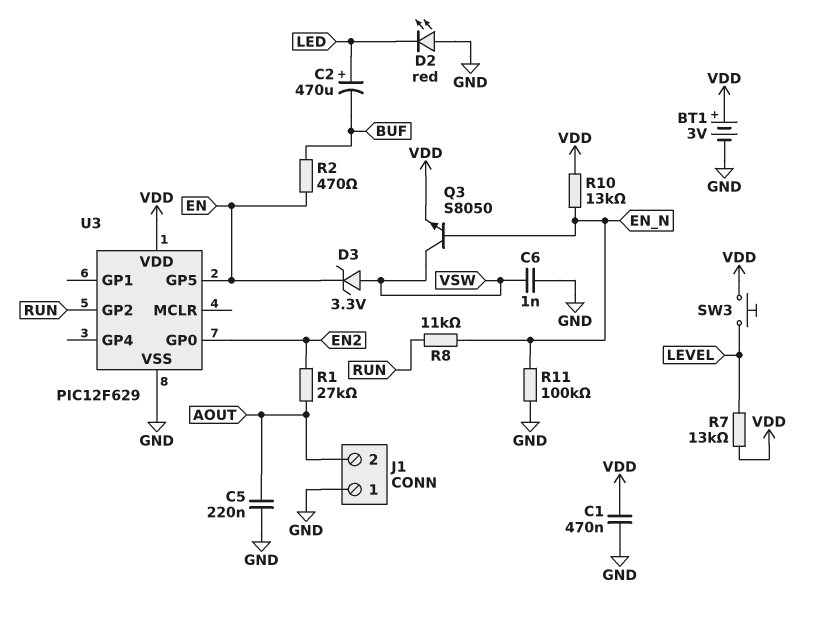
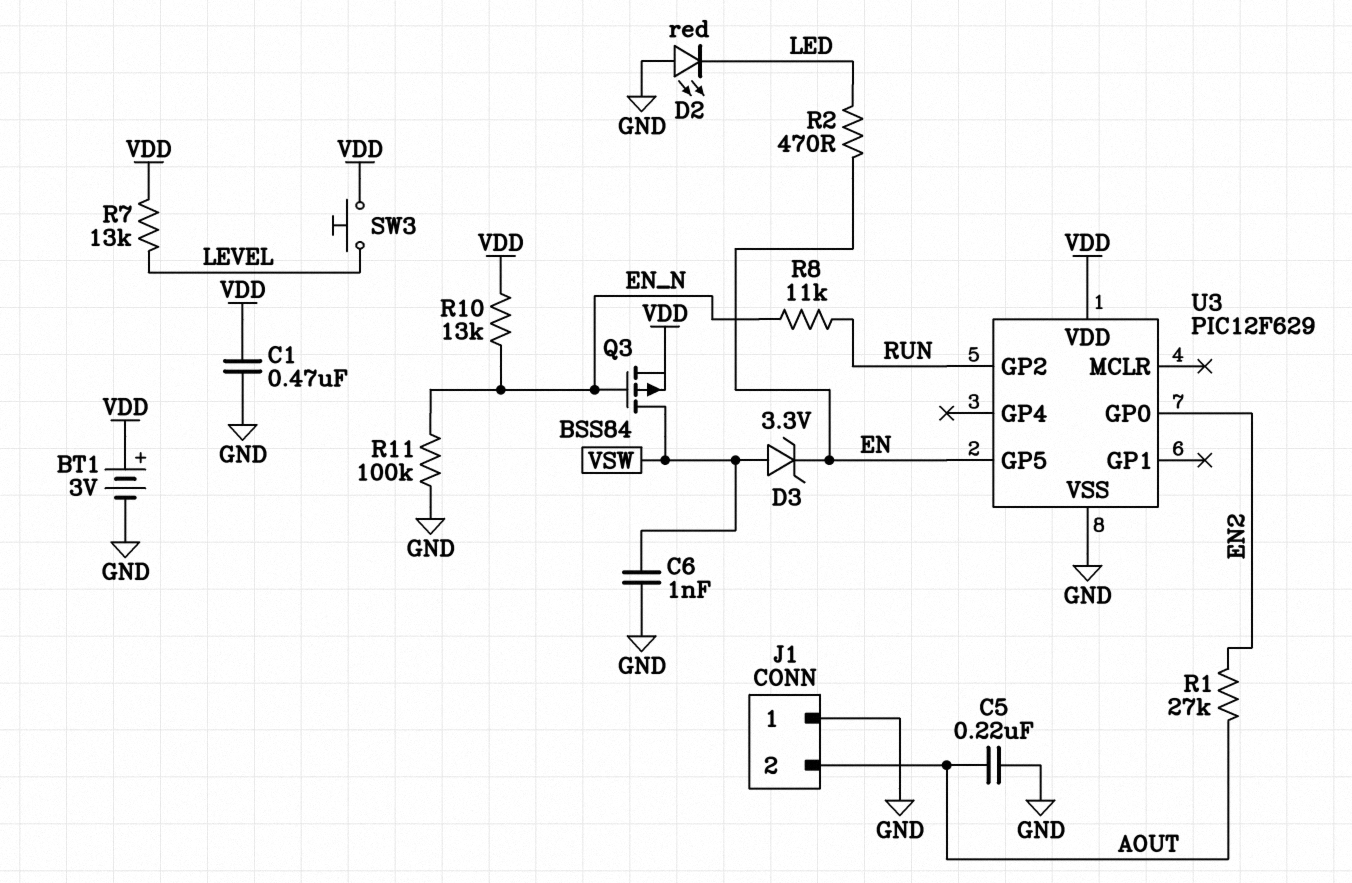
C2: 470uF (plus LED, minus BUF) -> none
Q3: NPN S8050 (B EN_N, C VSW, E VDD) -> PMOS BSS84 (G EN_N, D VSW, S VDD)
R2: 470 (BUF, EN) -> 470 (EN, LED)

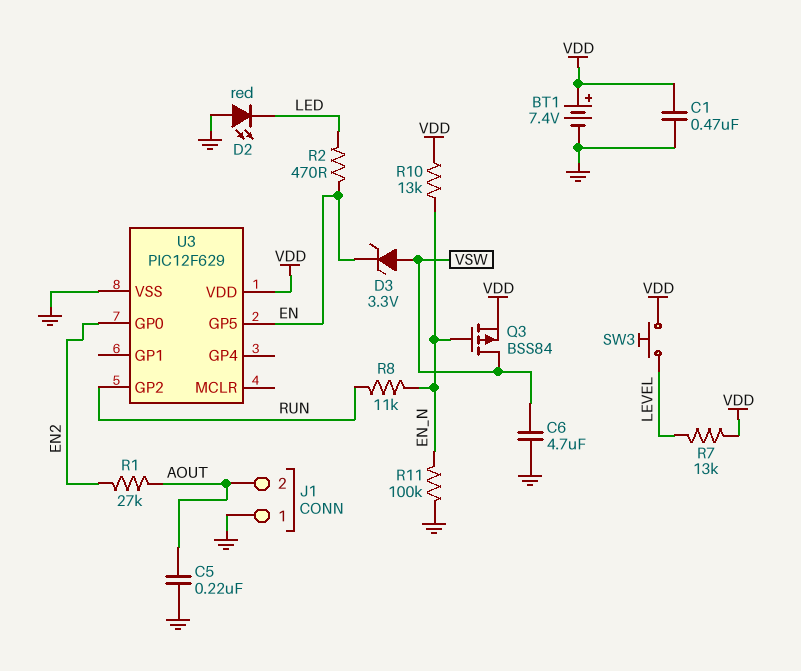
BT1: 3V (plus VDD, minus GND) -> 7.4V (plus VDD, minus GND)
C6: 1nF (GND, VSW) -> 4.7uF (GND, VSW)

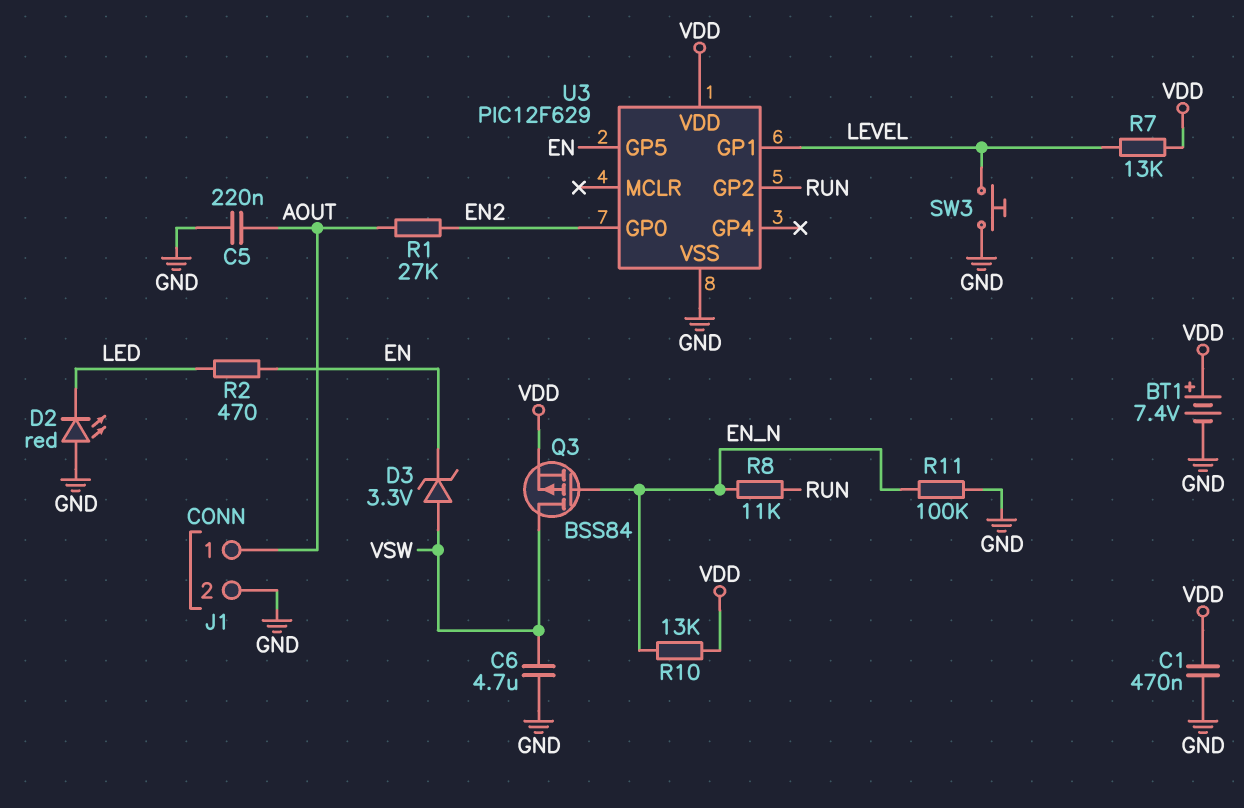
J1 pin 1: GND -> AOUT
J1 pin 2: AOUT -> GND
SW3: button (LEVEL, VDD) -> button (GND, LEVEL)
U3 pin GP1: none -> LEVEL

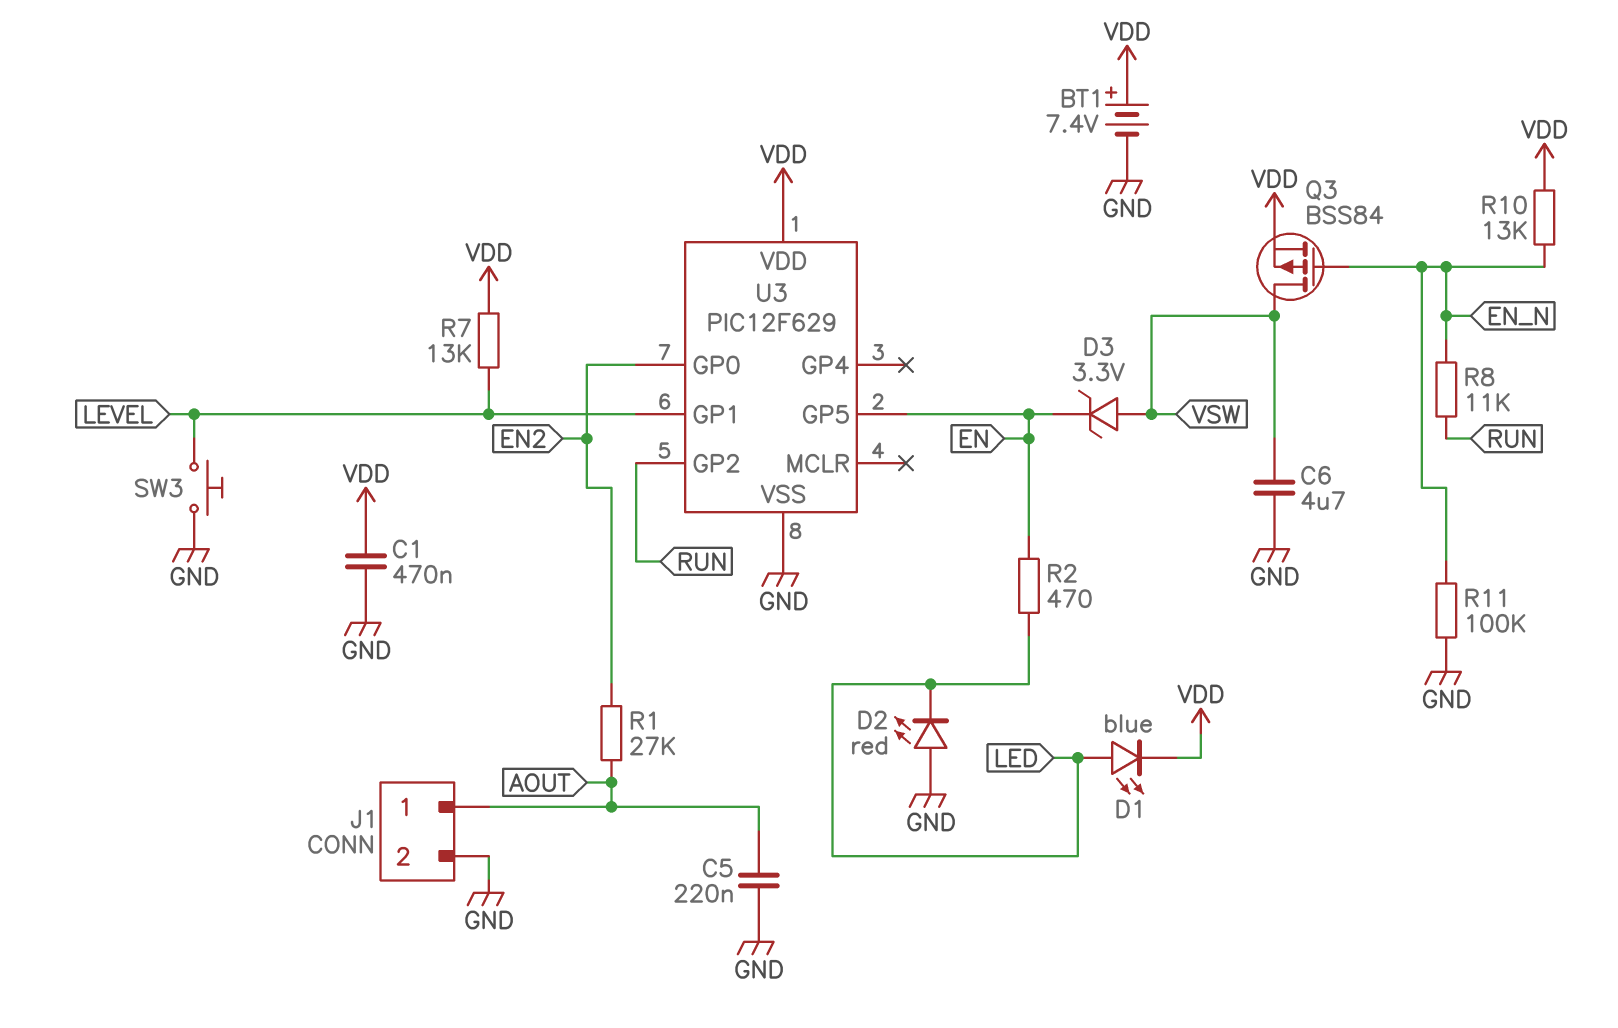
D1: none -> LED blue (A LED, K VDD)

